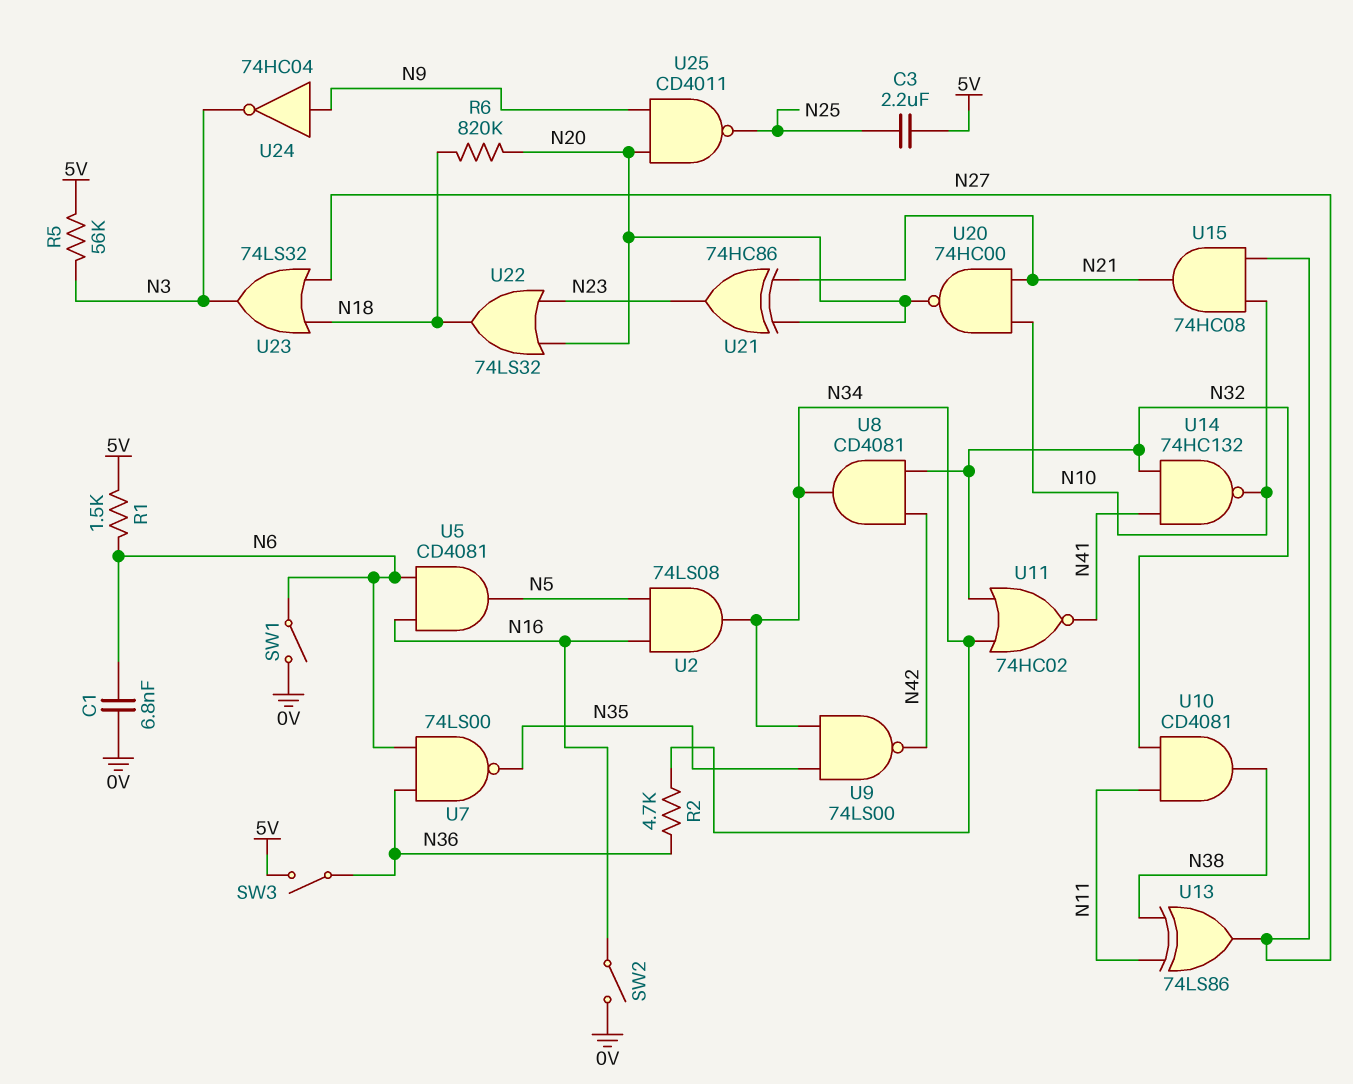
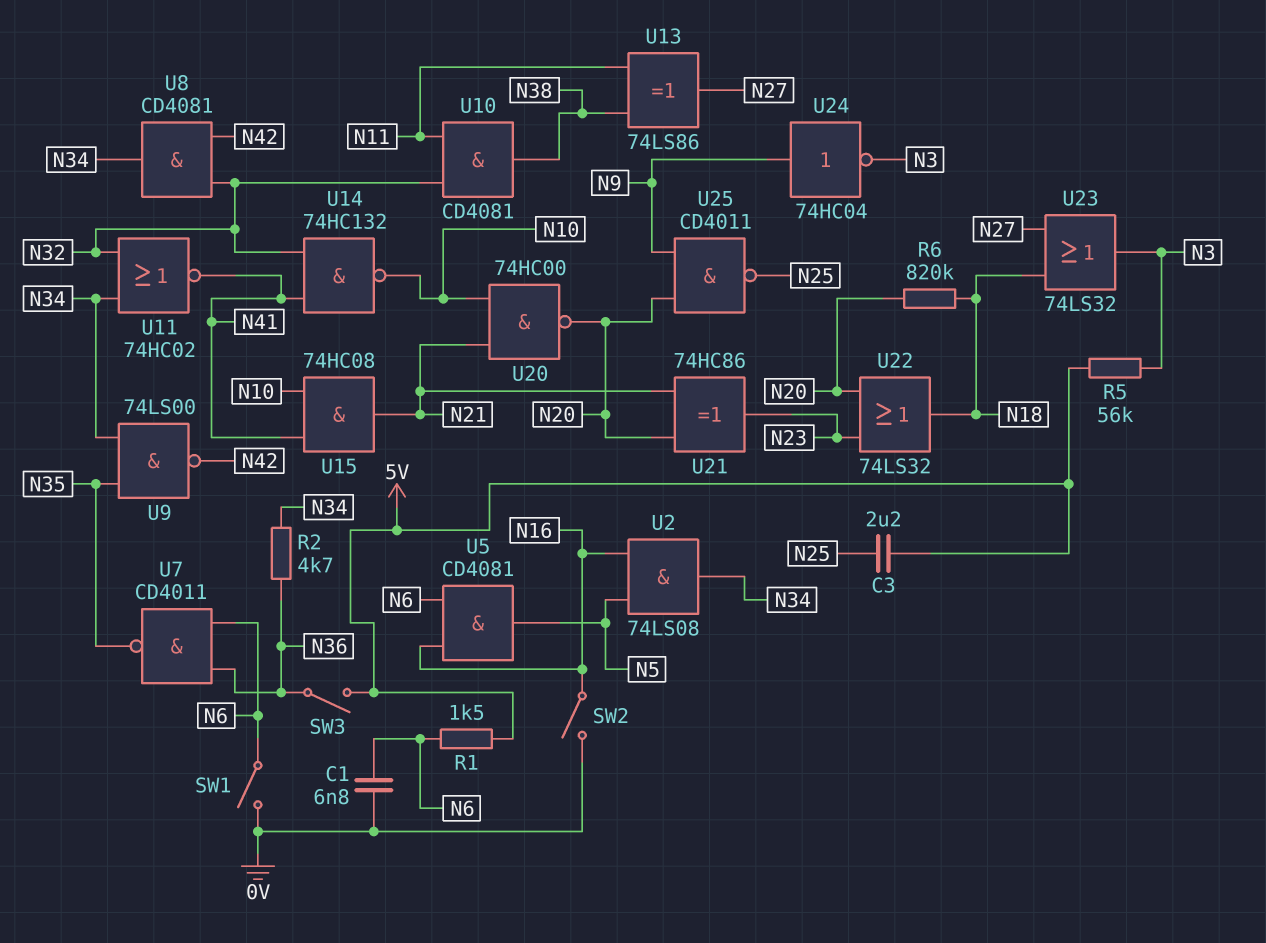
U7: NAND 74LS00 (in N6, in N36, out N35) -> NAND CD4011 (in N6, in N36, out N35)
U15: AND 74HC08 (in N10, in N27, out N21) -> AND 74HC08 (in N10, in N41, out N21)

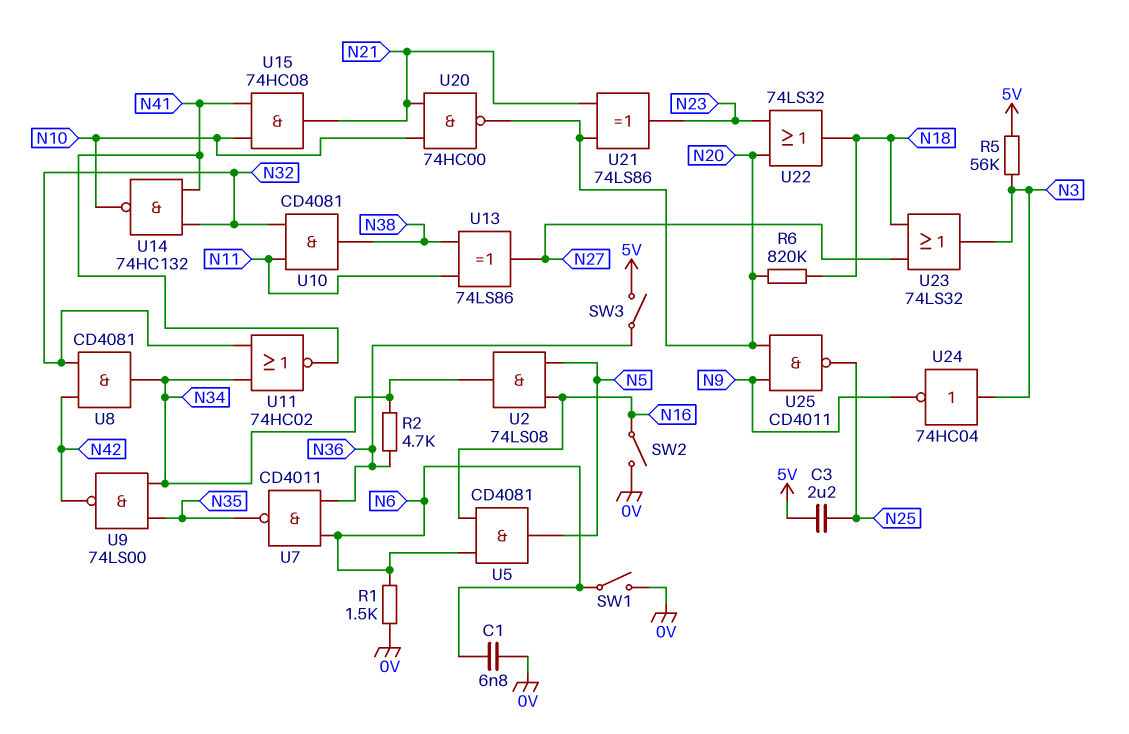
R1: 1.5k (5V, N6) -> 1.5k (0V, N6)
U21: XOR 74HC86 (in N20, in N21, out N23) -> XOR 74LS86 (in N20, in N21, out N23)
U24: NOT 74HC04 (in N9, out N3) -> NOT 74HC04 (in N3, out N9)

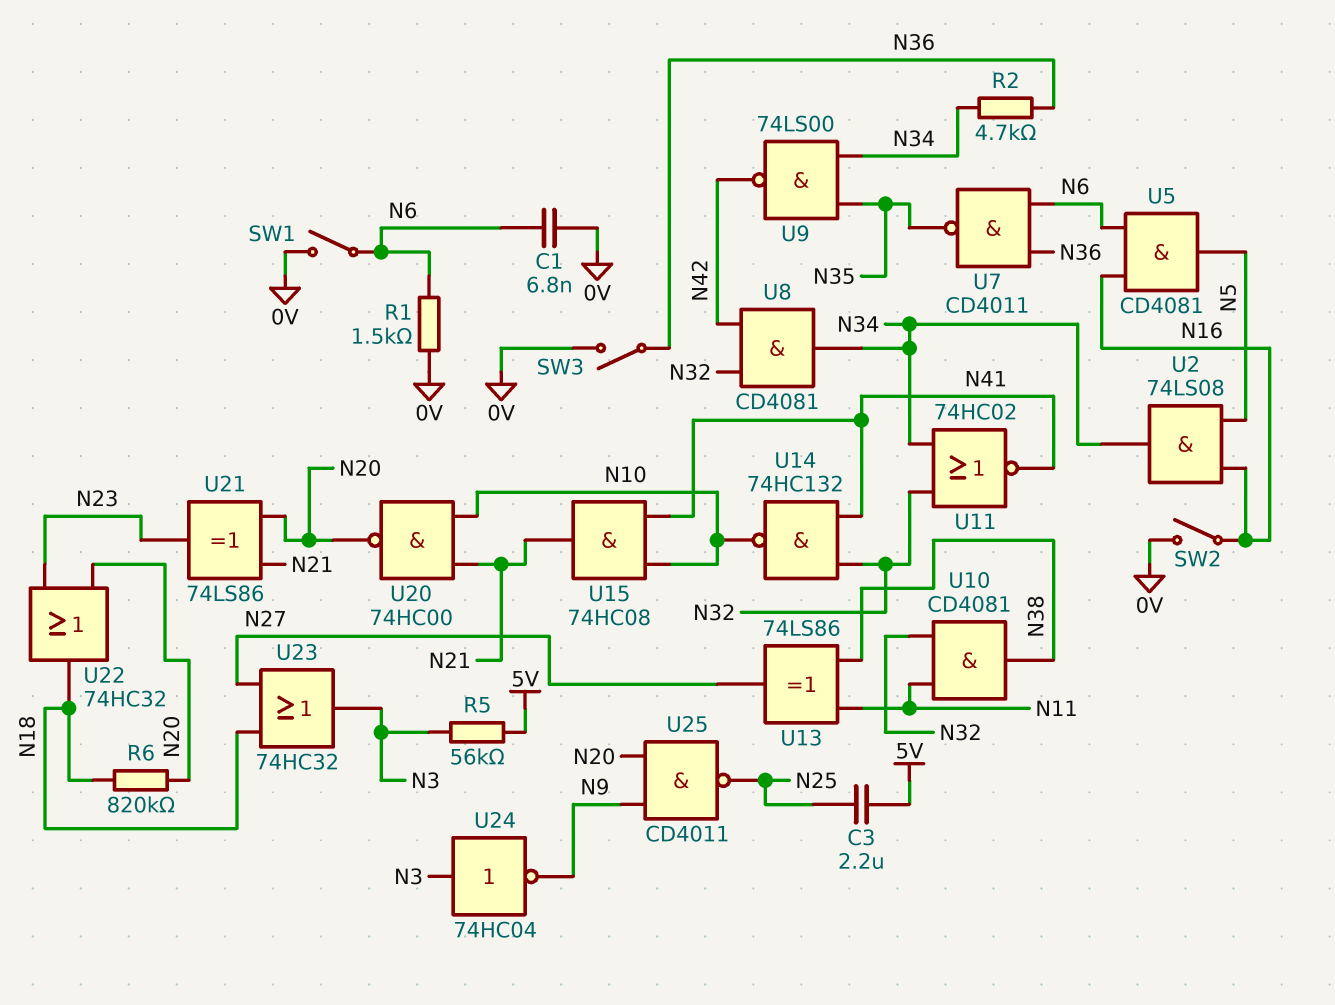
SW3: switch (5V, N36) -> switch (0V, N36)
U22: OR 74LS32 (in N20, in N23, out N18) -> OR 74HC32 (in N20, in N23, out N18)
U23: OR 74LS32 (in N18, in N27, out N3) -> OR 74HC32 (in N18, in N27, out N3)

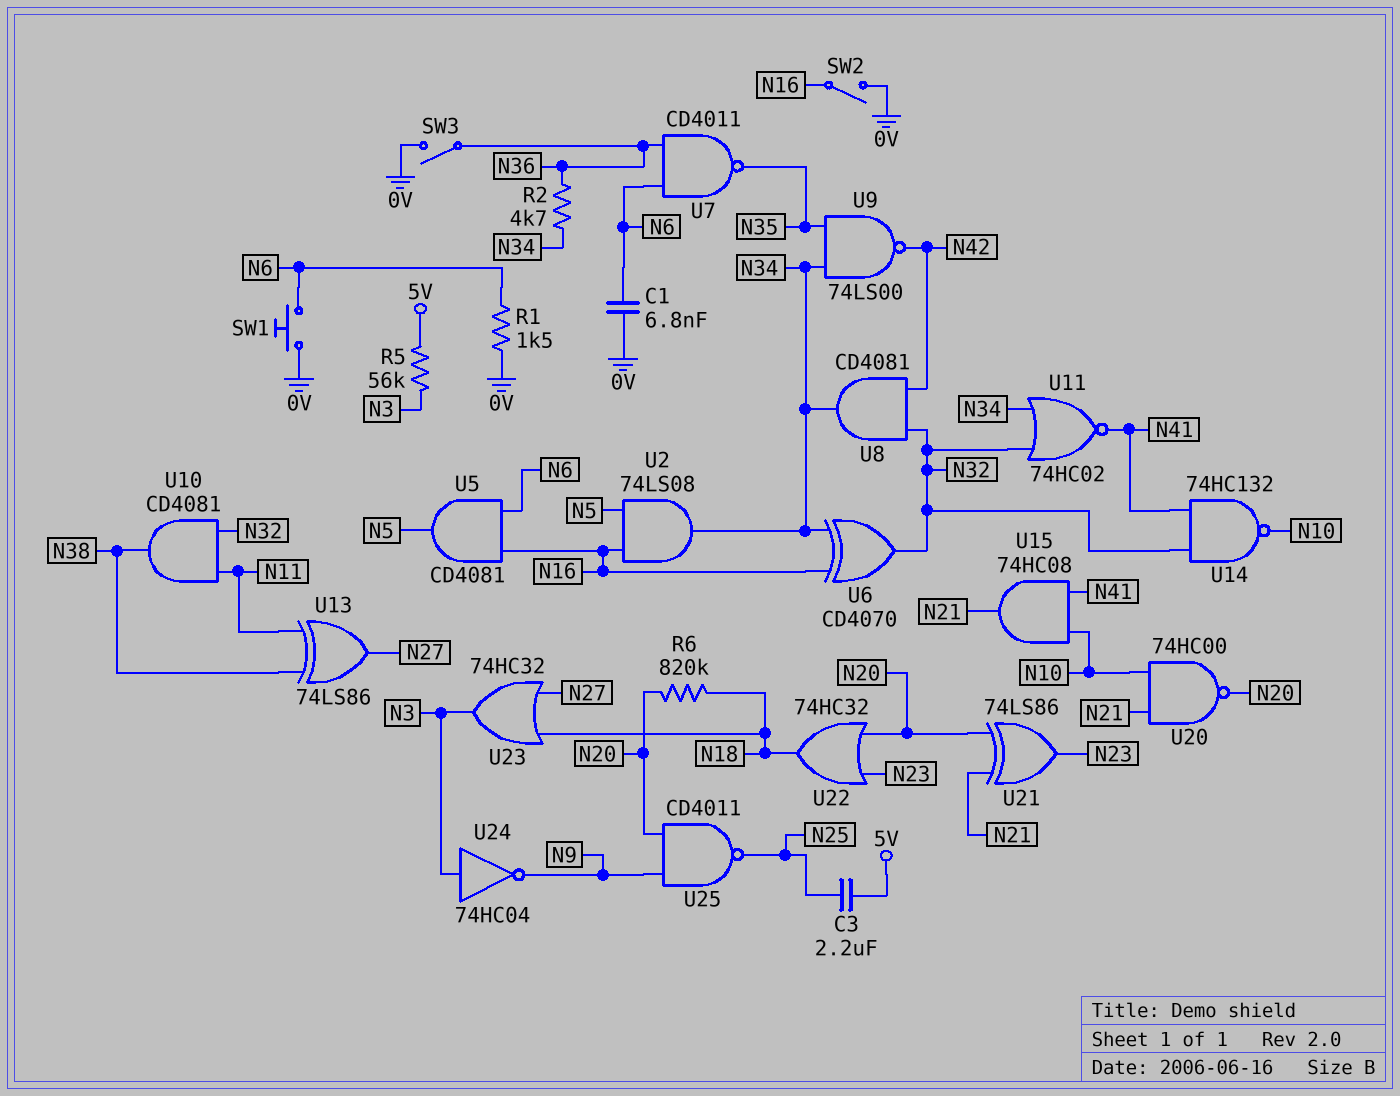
SW1: switch (0V, N6) -> button (0V, N6)
U6: none -> XOR CD4070 (in N16, in N34, out N32)

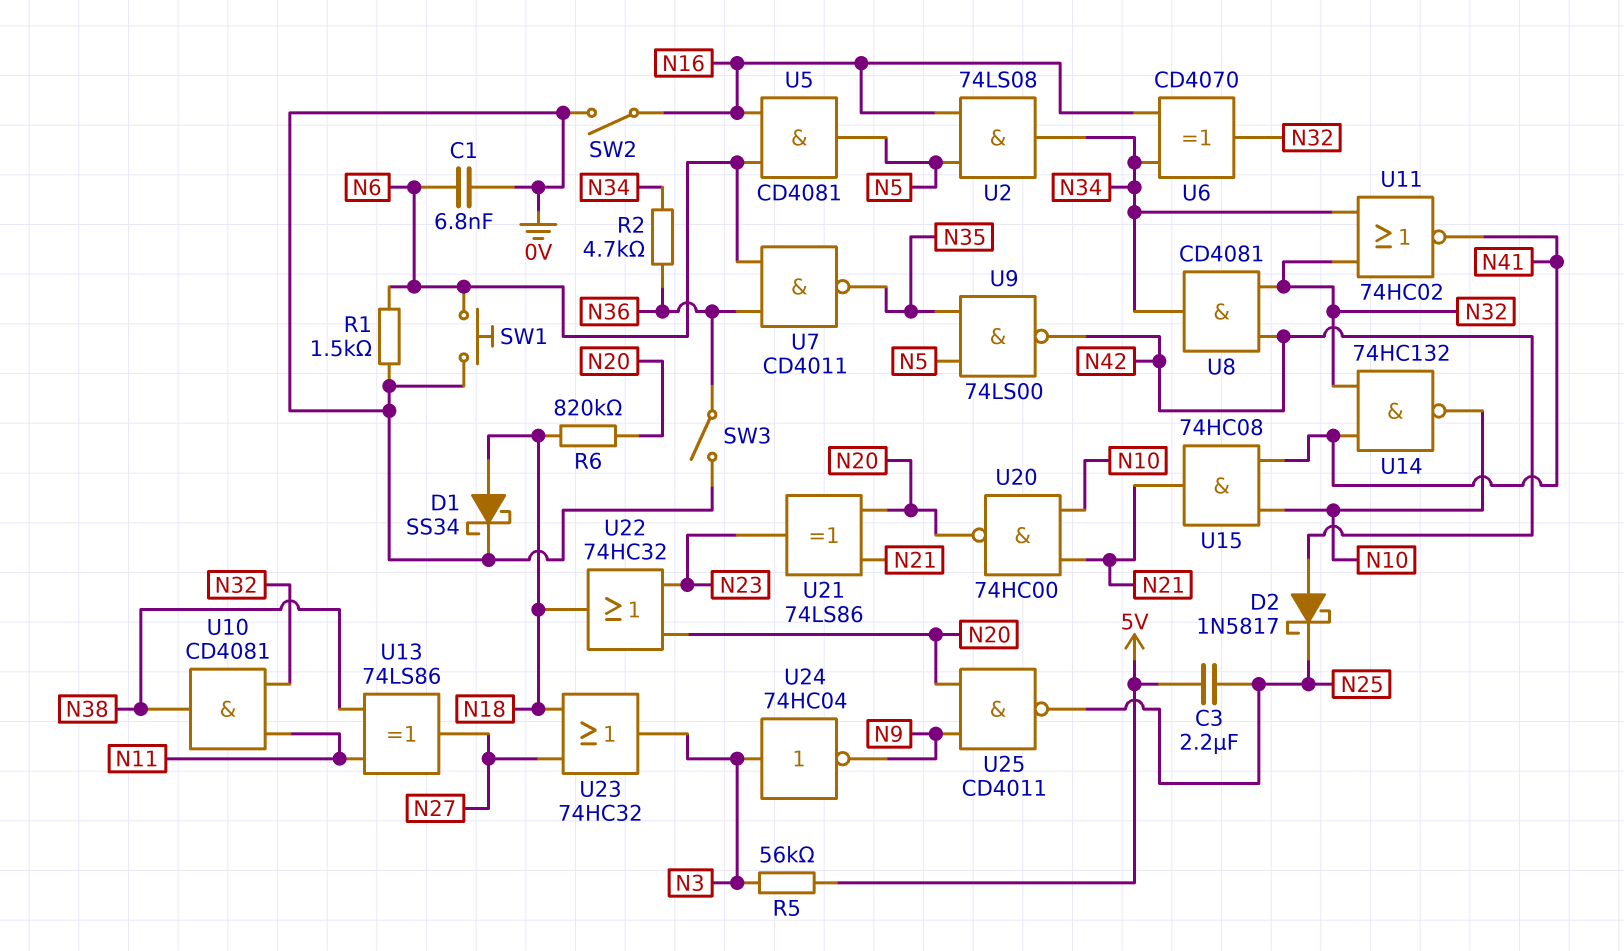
D1: none -> schottky SS34 (A N18, K 0V)
D2: none -> schottky 1N5817 (A N42, K N25)
U9: NAND 74LS00 (in N34, in N35, out N42) -> NAND 74LS00 (in N5, in N35, out N42)

